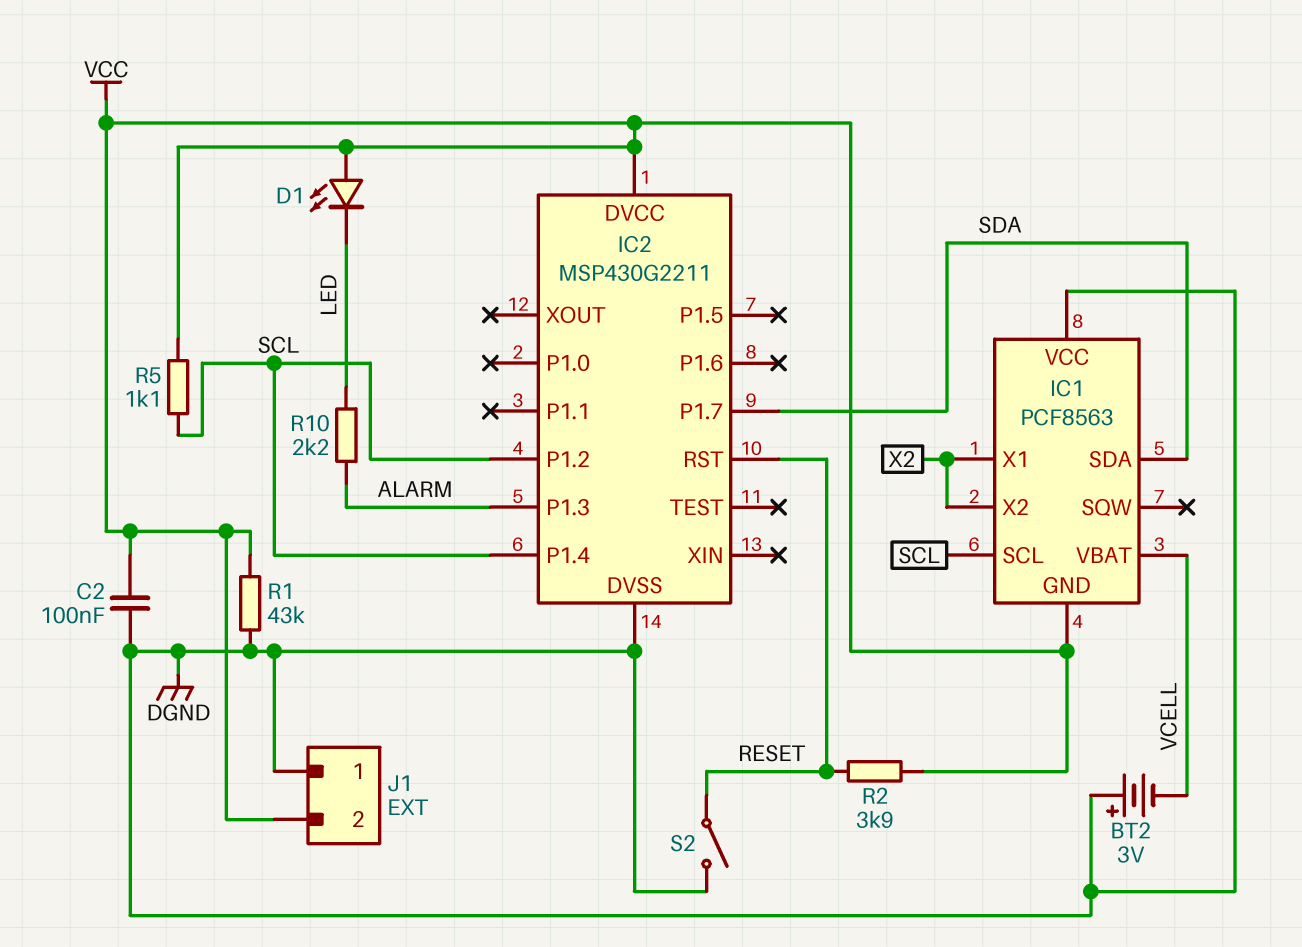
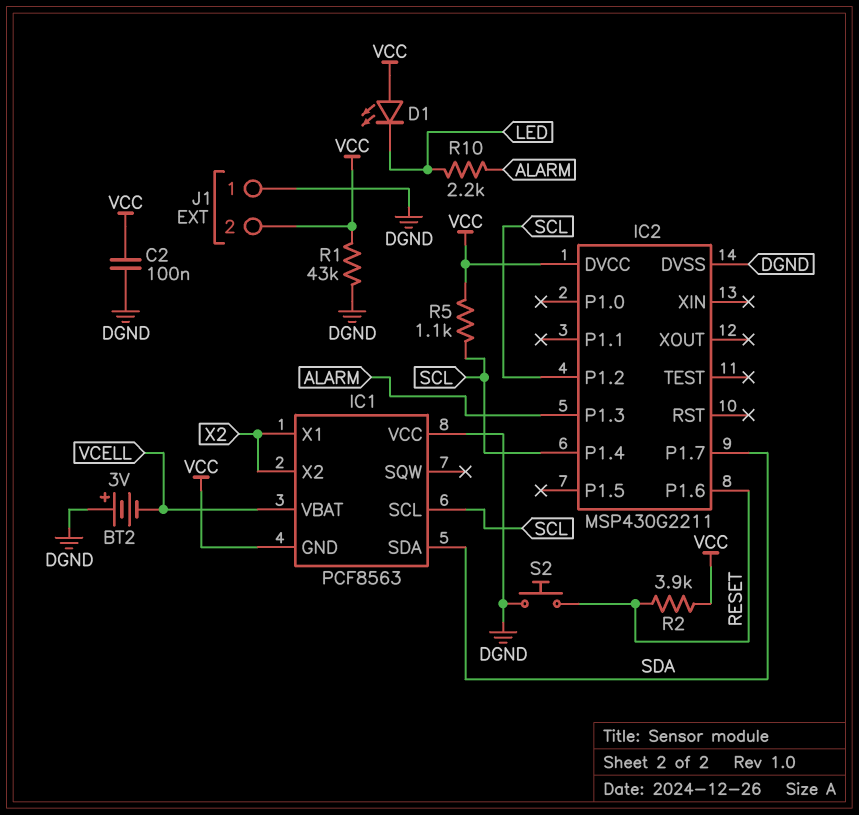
IC2 pin P1.6: none -> RESET
IC2 pin RST: RESET -> none
S2: switch (DGND, RESET) -> button (DGND, RESET)

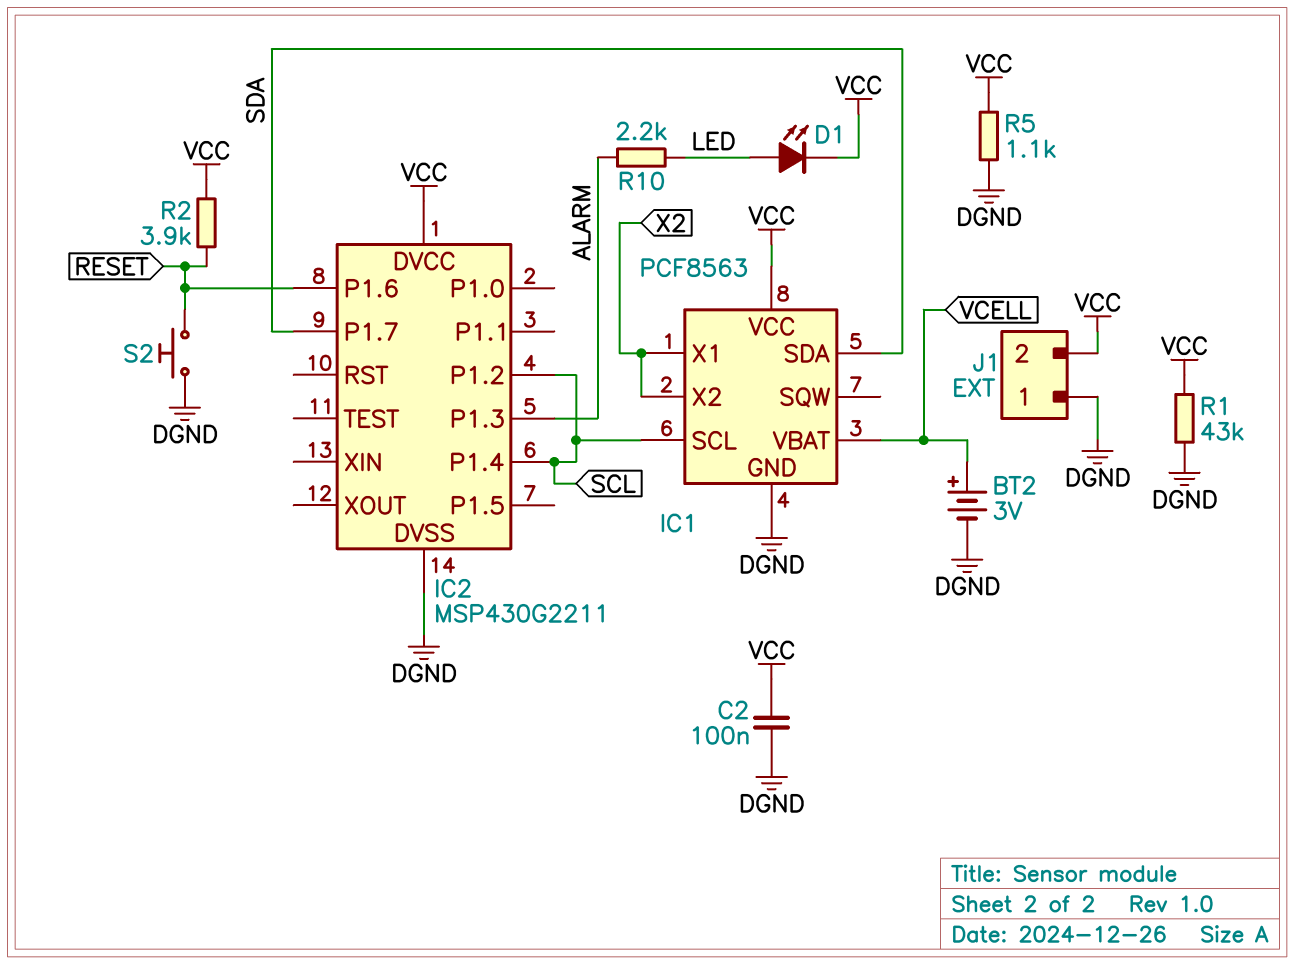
BT2: 3V (plus DGND, minus VCELL) -> 3V (plus VCELL, minus DGND)
D1: LED (A VCC, K LED) -> LED (A LED, K VCC)
IC1 pin GND: VCC -> DGND
IC1 pin VCC: DGND -> VCC
R5: 1.1k (SCL, VCC) -> 1.1k (DGND, VCC)

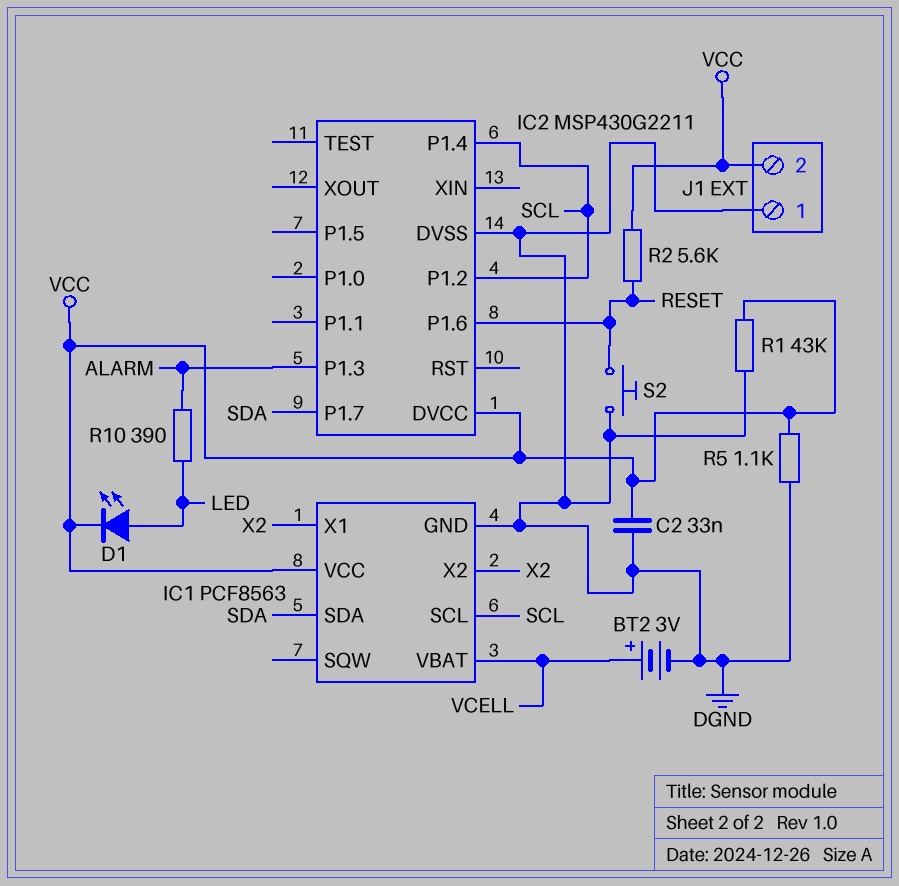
C2: 100nF (DGND, VCC) -> 33nF (DGND, VCC)
R2: 3.9k (RESET, VCC) -> 5.6k (RESET, VCC)
R10: 2.2k (ALARM, LED) -> 390 (ALARM, LED)

